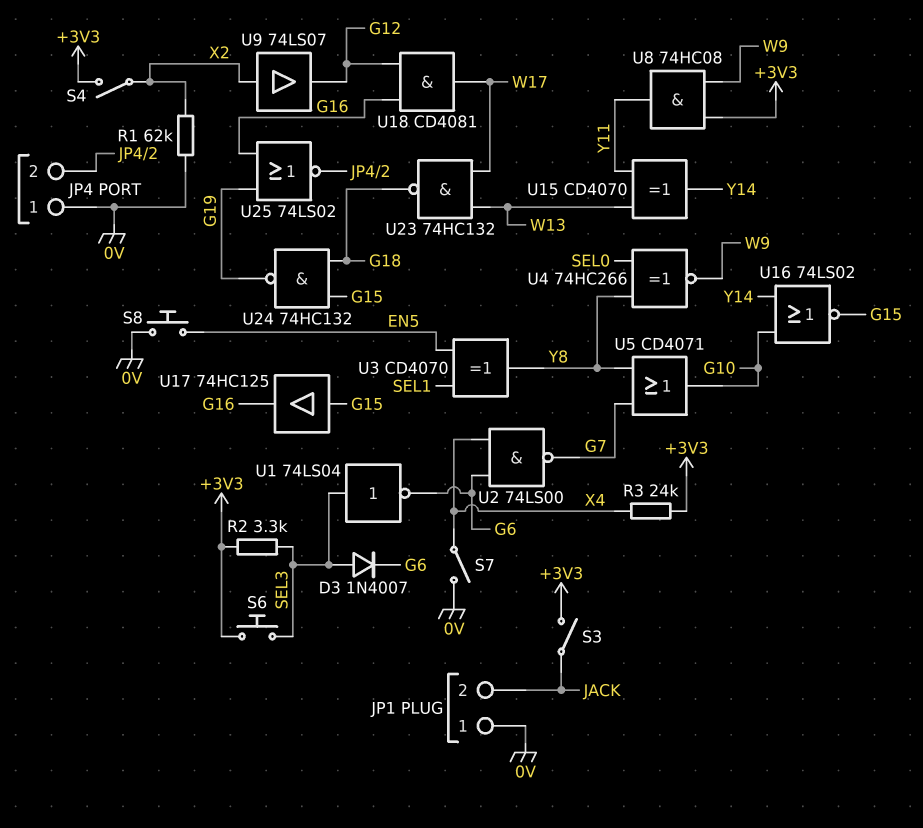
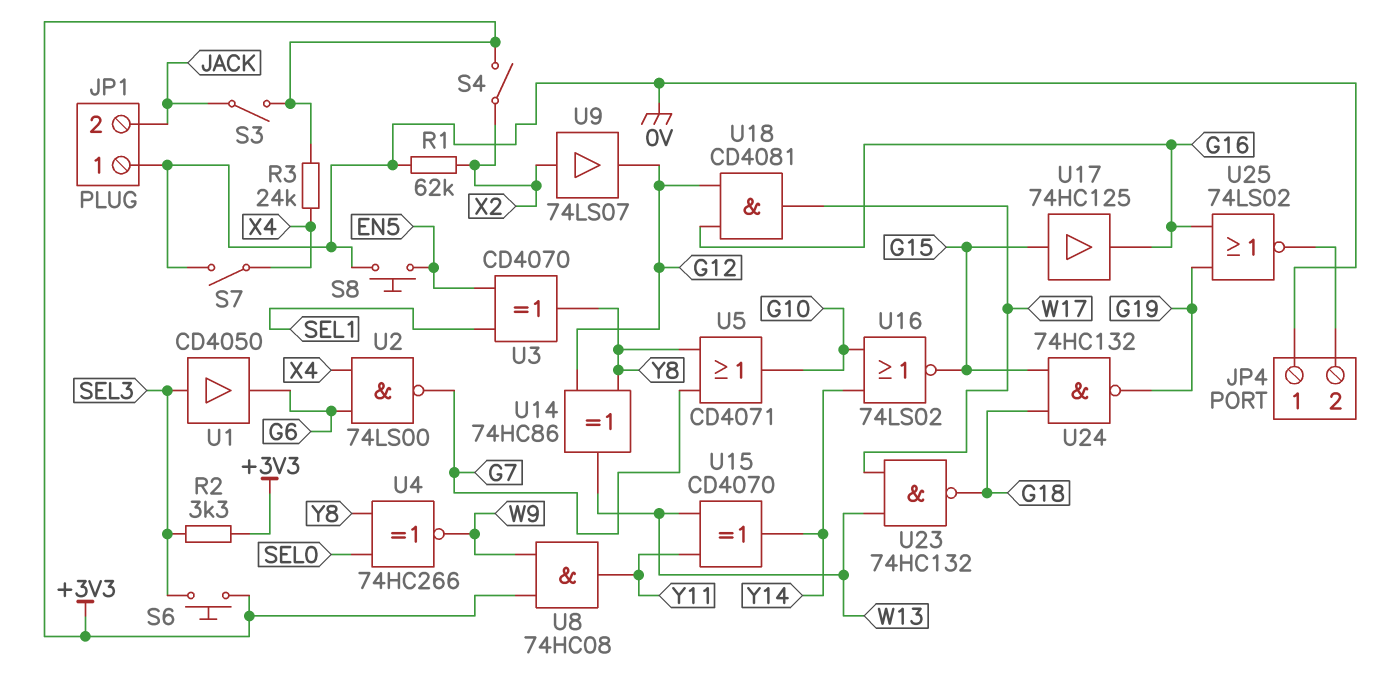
D3: diode 1N4007 (A SEL3, K G6) -> none
U1: NOT 74LS04 (in SEL3, out G6) -> buffer CD4050 (in SEL3, out G6)
U14: none -> XOR 74HC86 (in G12, in Y8, out W13)

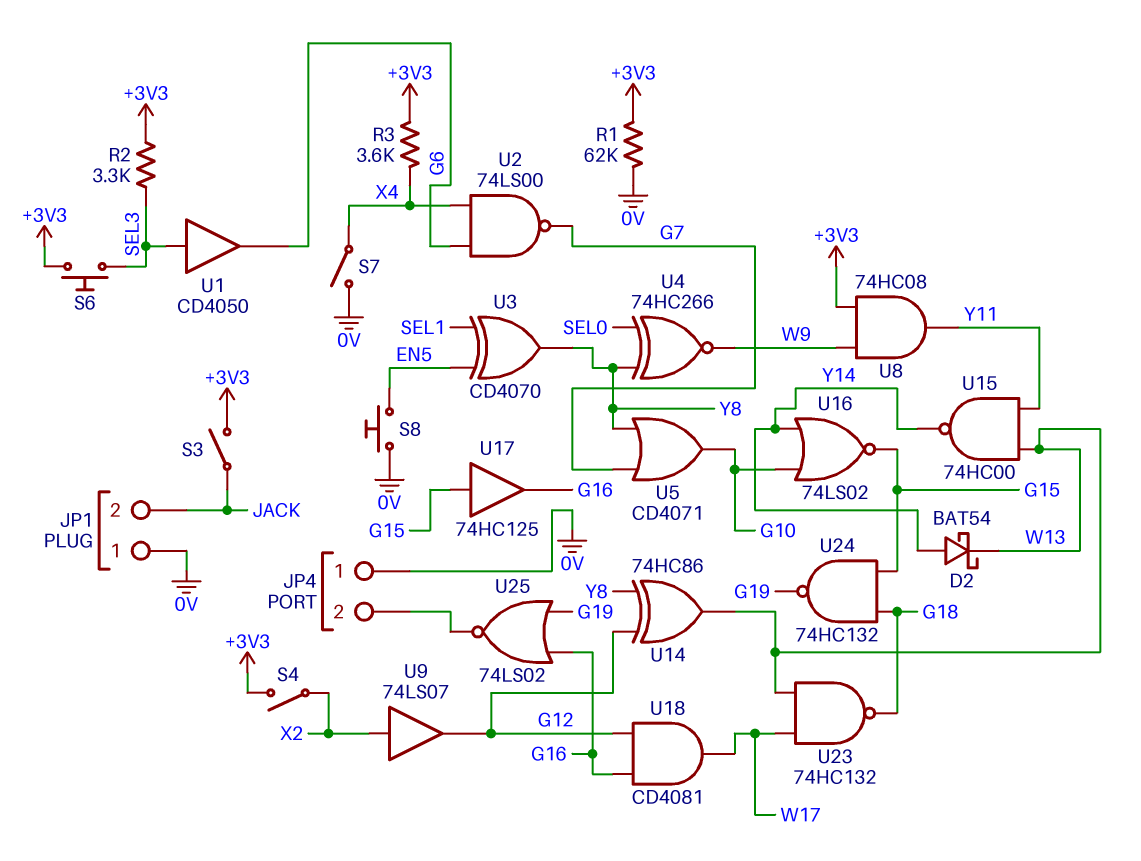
D2: none -> schottky BAT54 (A Y14, K W13)
R1: 62k (0V, X2) -> 62k (+3V3, 0V)
R3: 24k (+3V3, X4) -> 3.6k (+3V3, X4)
U15: XOR CD4070 (in W13, in Y11, out Y14) -> NAND 74HC00 (in W13, in Y11, out Y14)

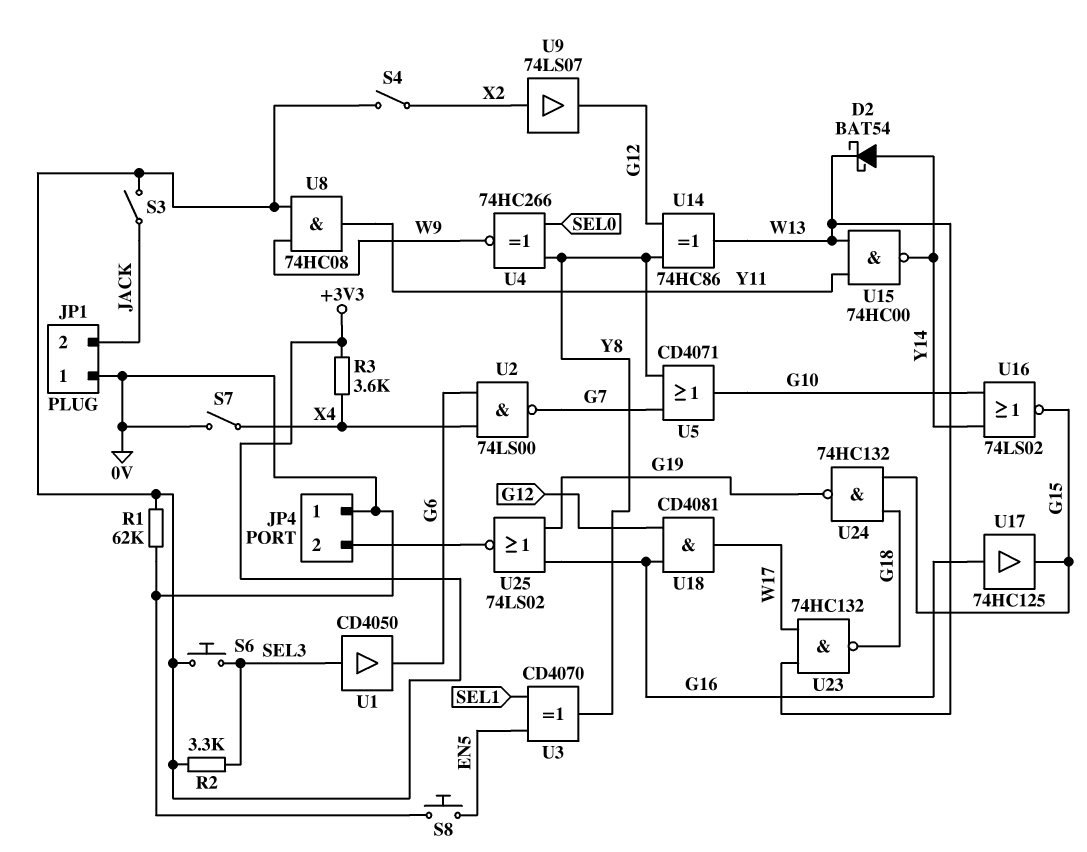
U17: buffer 74HC125 (in G15, out G16) -> buffer 74HC125 (in G16, out G15)

